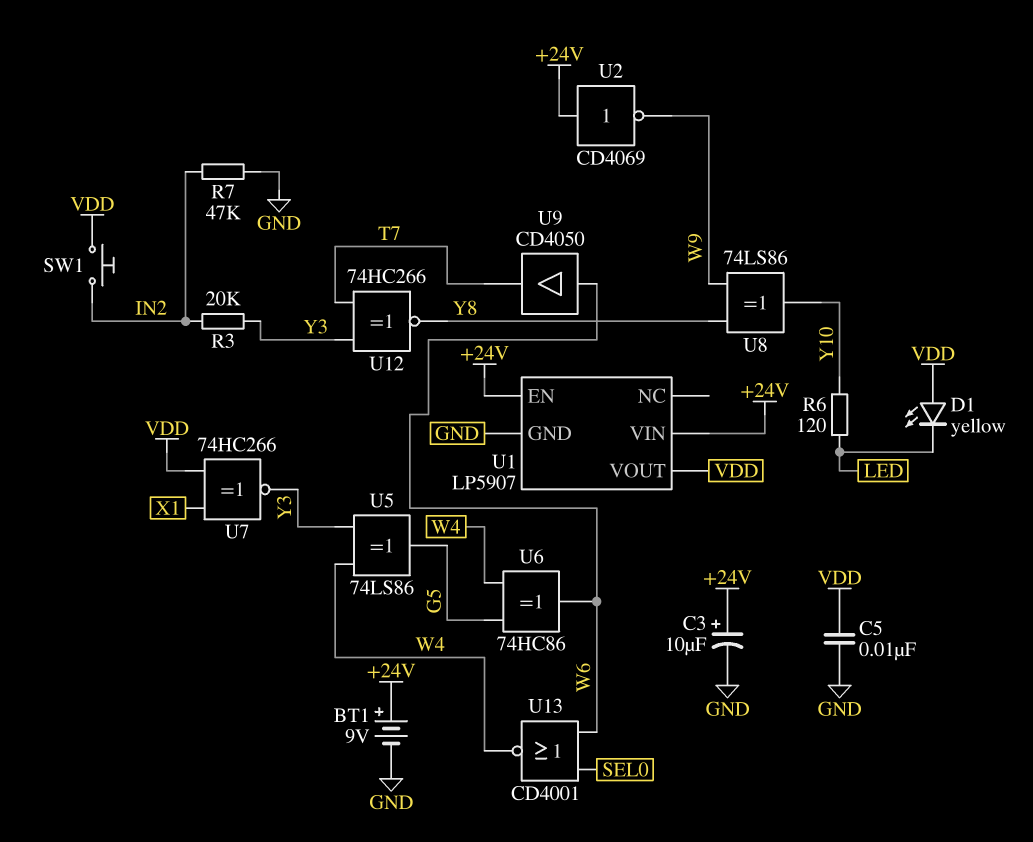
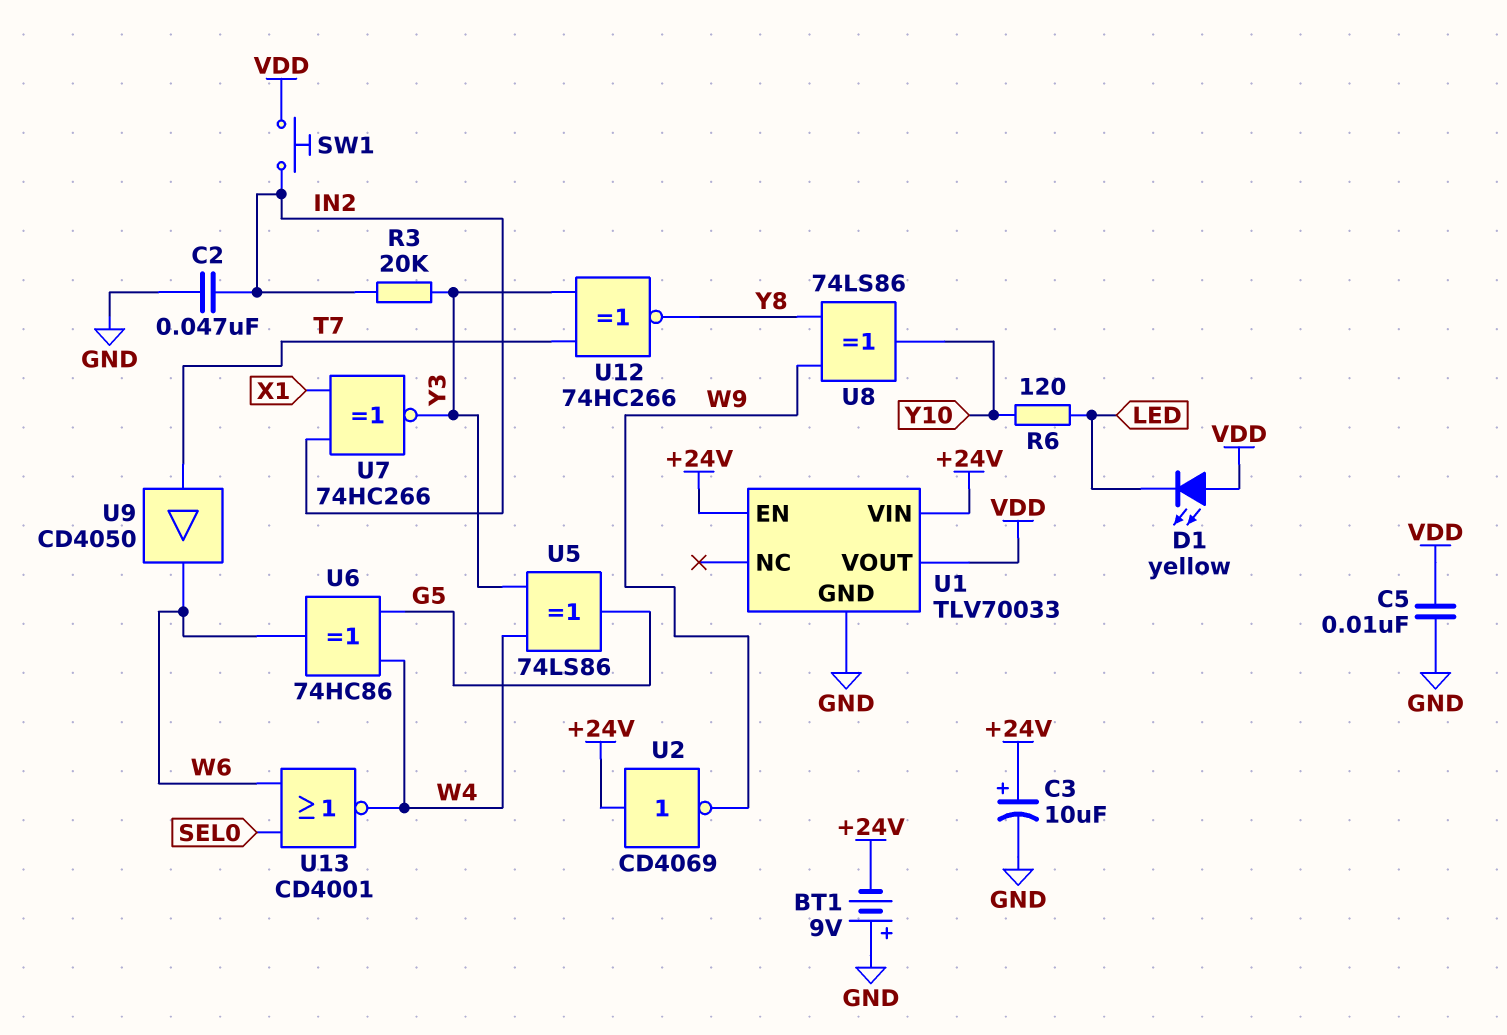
BT1: 9V (plus +24V, minus GND) -> 9V (plus GND, minus +24V)
C2: none -> 47nF (GND, IN2)
R7: 47k (GND, IN2) -> none
U1: LP5907 -> TLV70033
U7: XNOR 74HC266 (in VDD, in X1, out Y3) -> XNOR 74HC266 (in IN2, in X1, out Y3)
U9: buffer CD4050 (in W6, out T7) -> buffer CD4050 (in T7, out W6)

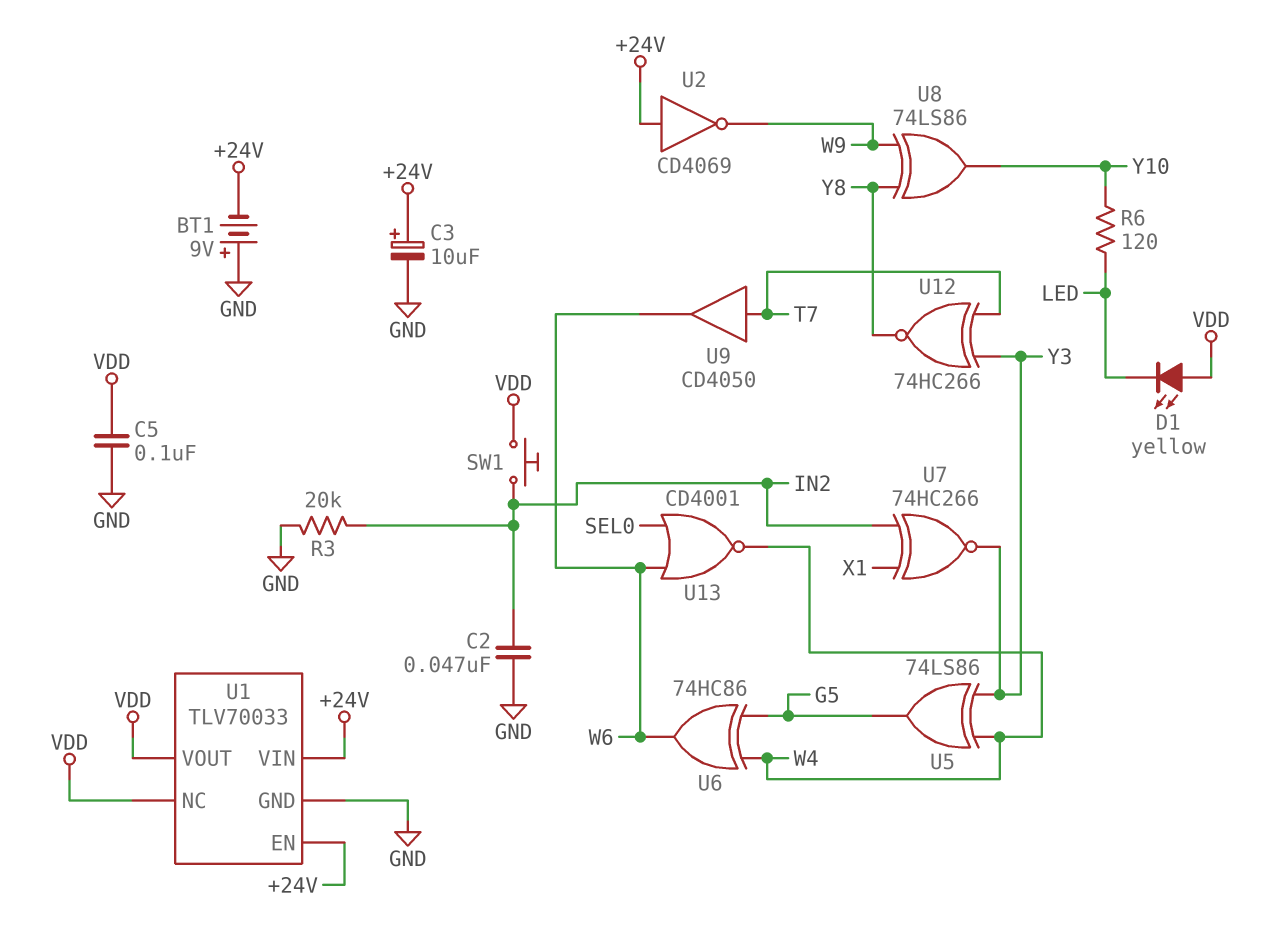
C5: 10nF (GND, VDD) -> 100nF (GND, VDD)
R3: 20k (IN2, Y3) -> 20k (GND, IN2)
U1 pin NC: none -> VDD

